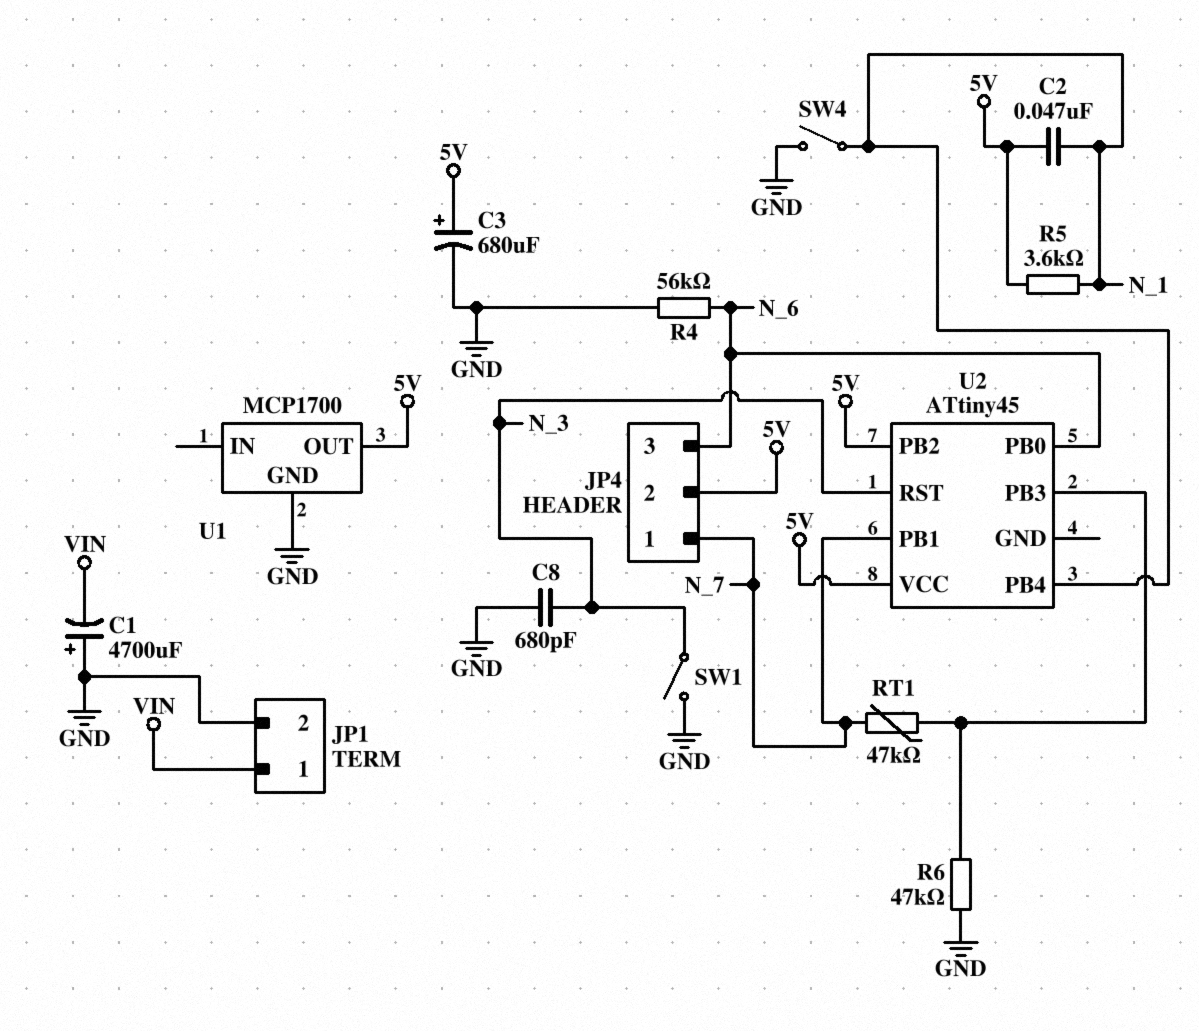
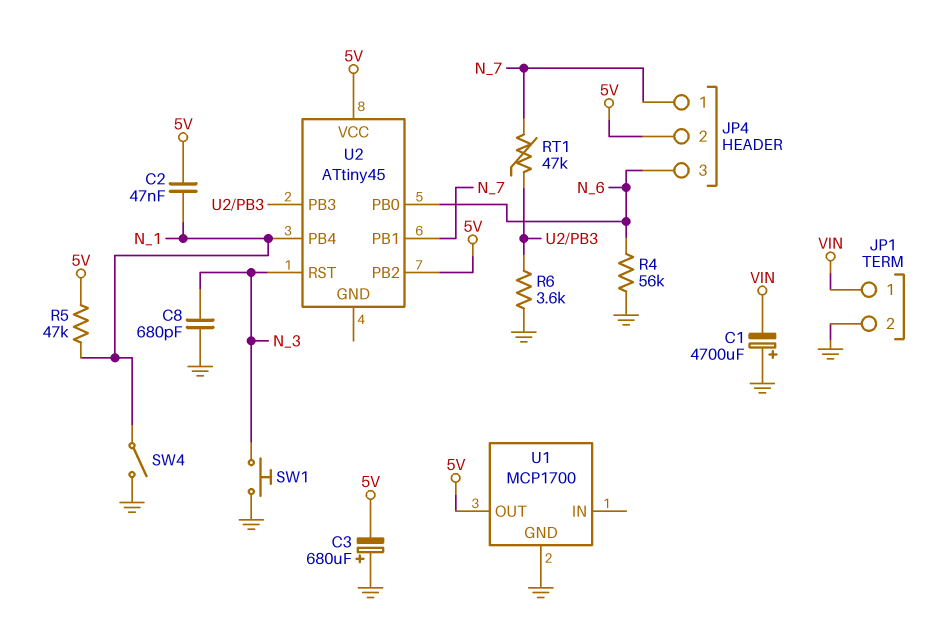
C3: 680uF (plus 5V, minus GND) -> 680uF (plus GND, minus 5V)
R5: 3.6k (5V, N_1) -> 47k (5V, N_1)
R6: 47k (GND, U2/PB3) -> 3.6k (GND, U2/PB3)
SW1: switch (GND, N_3) -> button (GND, N_3)

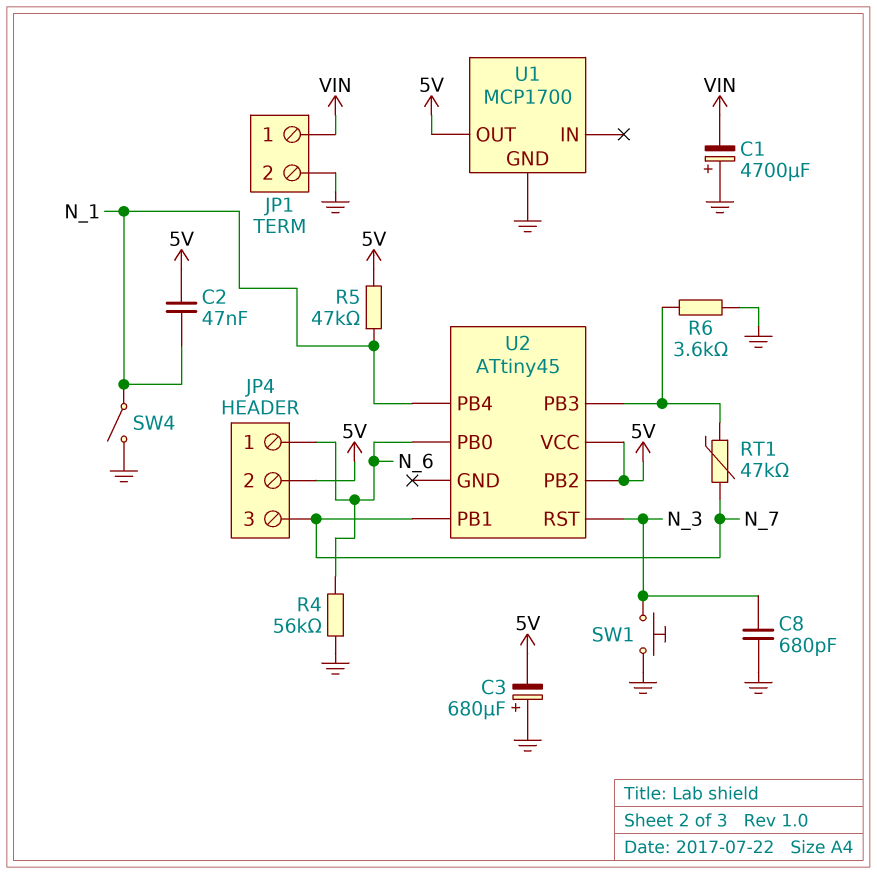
JP4 pin 1: N_7 -> N_6
JP4 pin 3: N_6 -> N_7

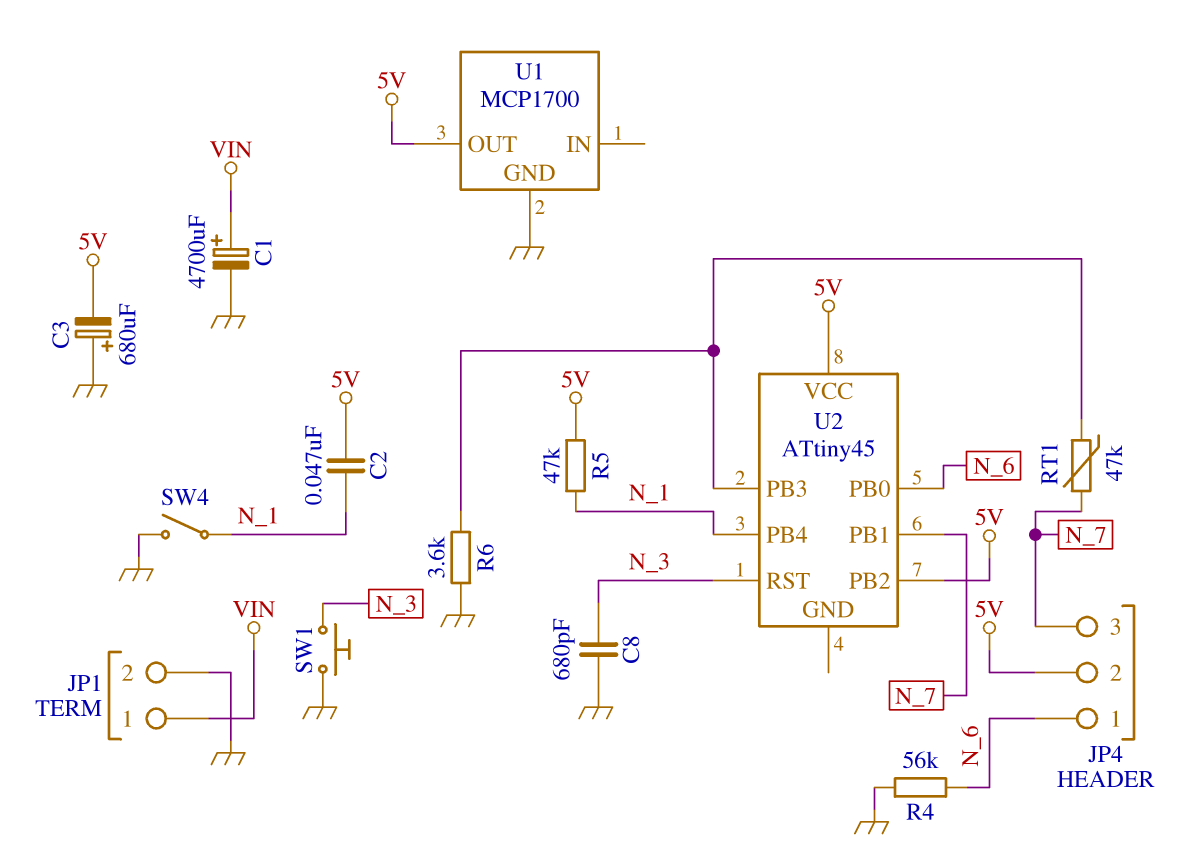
C1: 4700uF (plus GND, minus VIN) -> 4700uF (plus VIN, minus GND)

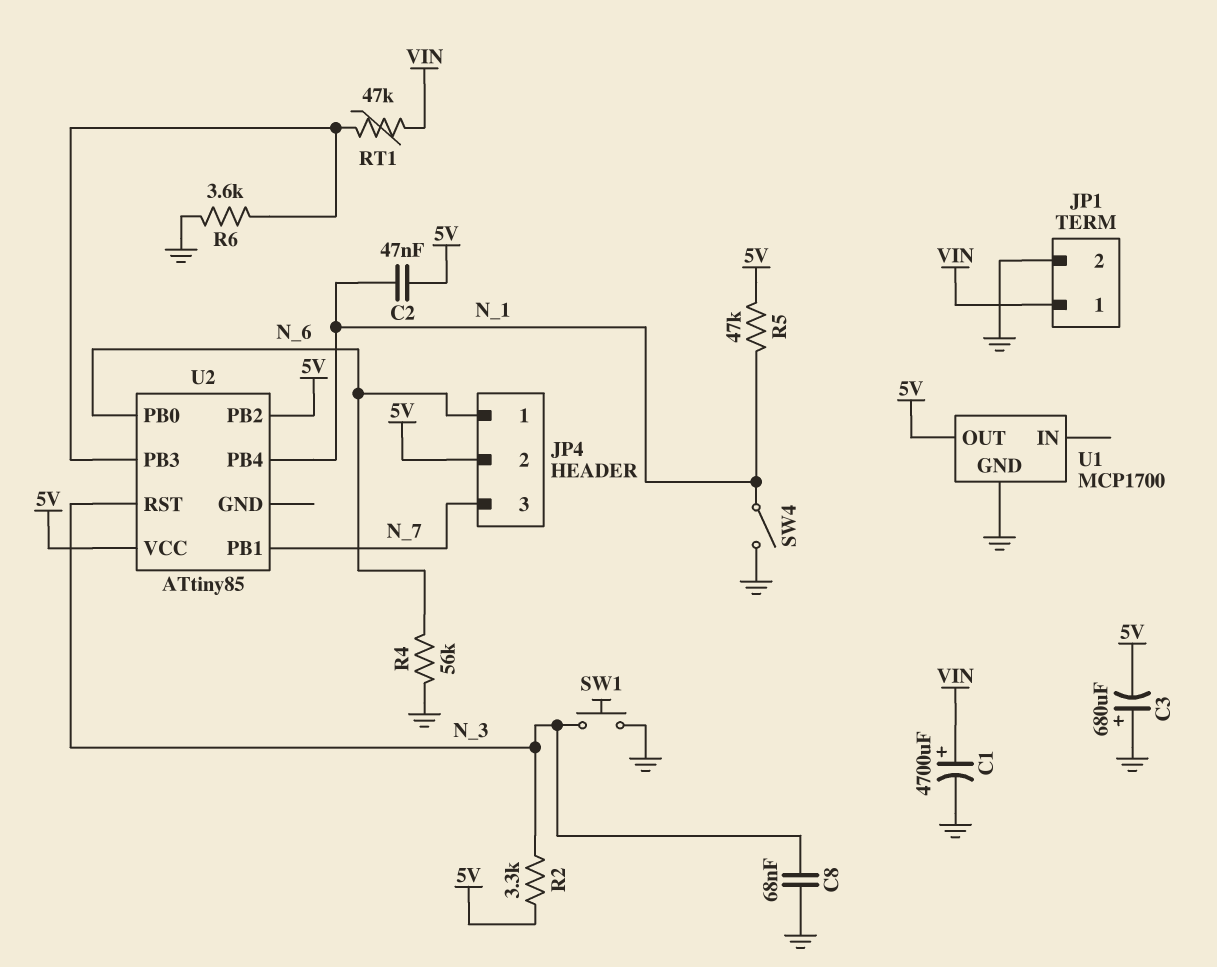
C8: 680pF (GND, N_3) -> 68nF (GND, N_3)
R2: none -> 3.3k (5V, N_3)
RT1: 47k (N_7, U2/PB3) -> 47k (U2/PB3, VIN)
U2: ATtiny45 -> ATtiny85

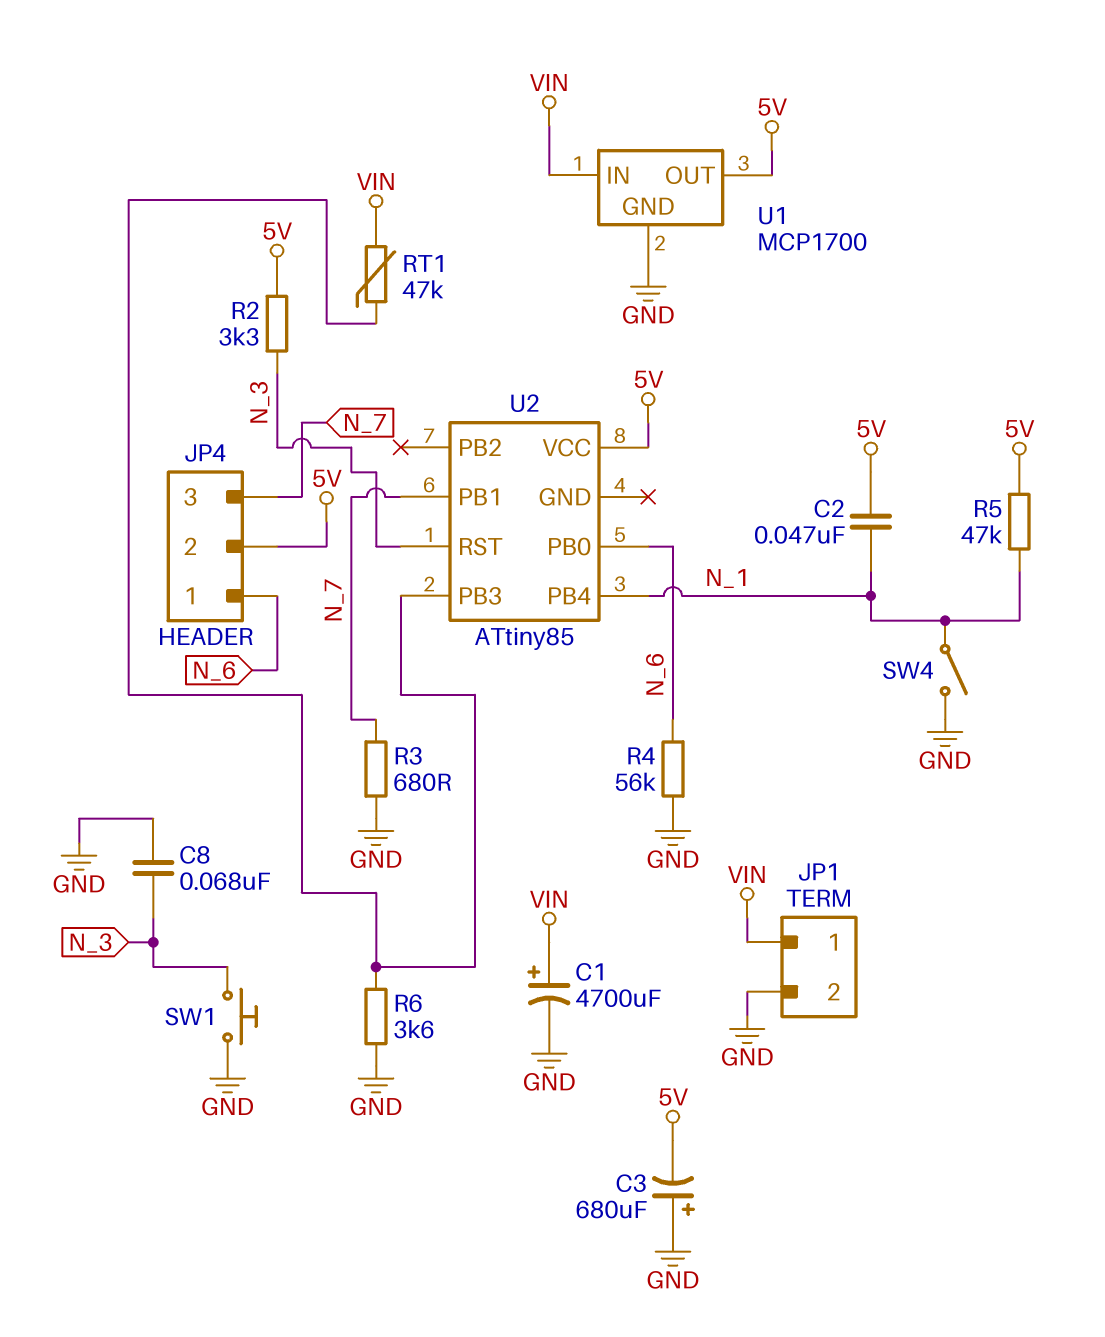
R3: none -> 680 (GND, N_7)
U1 pin IN: none -> VIN
U2 pin PB2: 5V -> none

